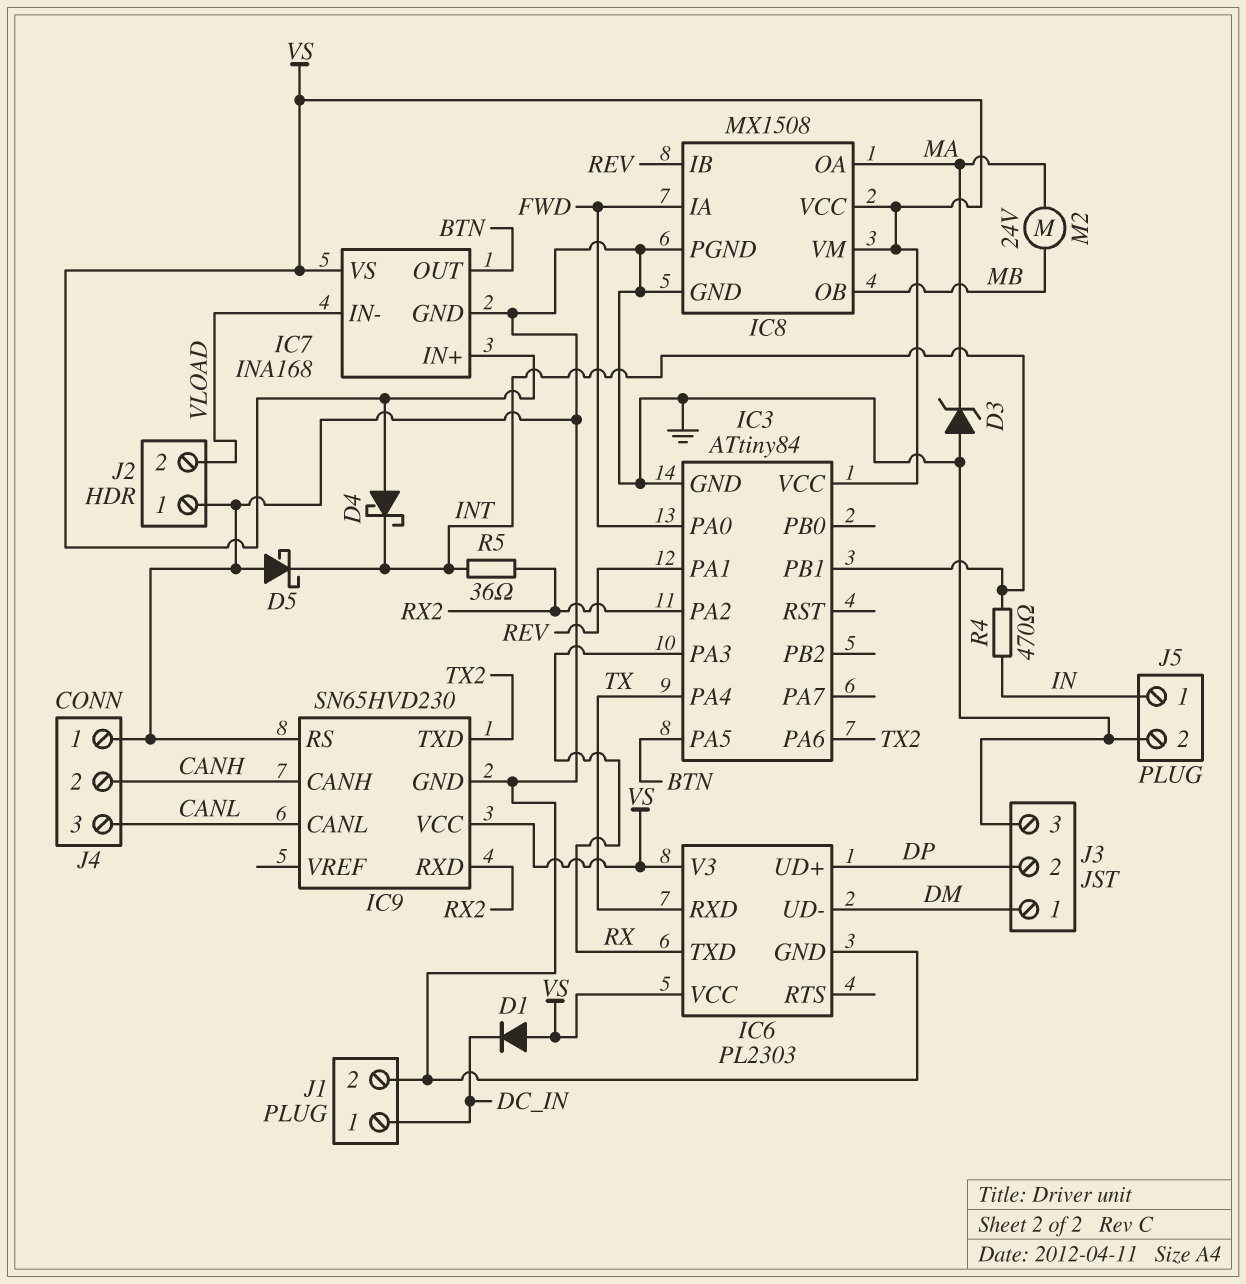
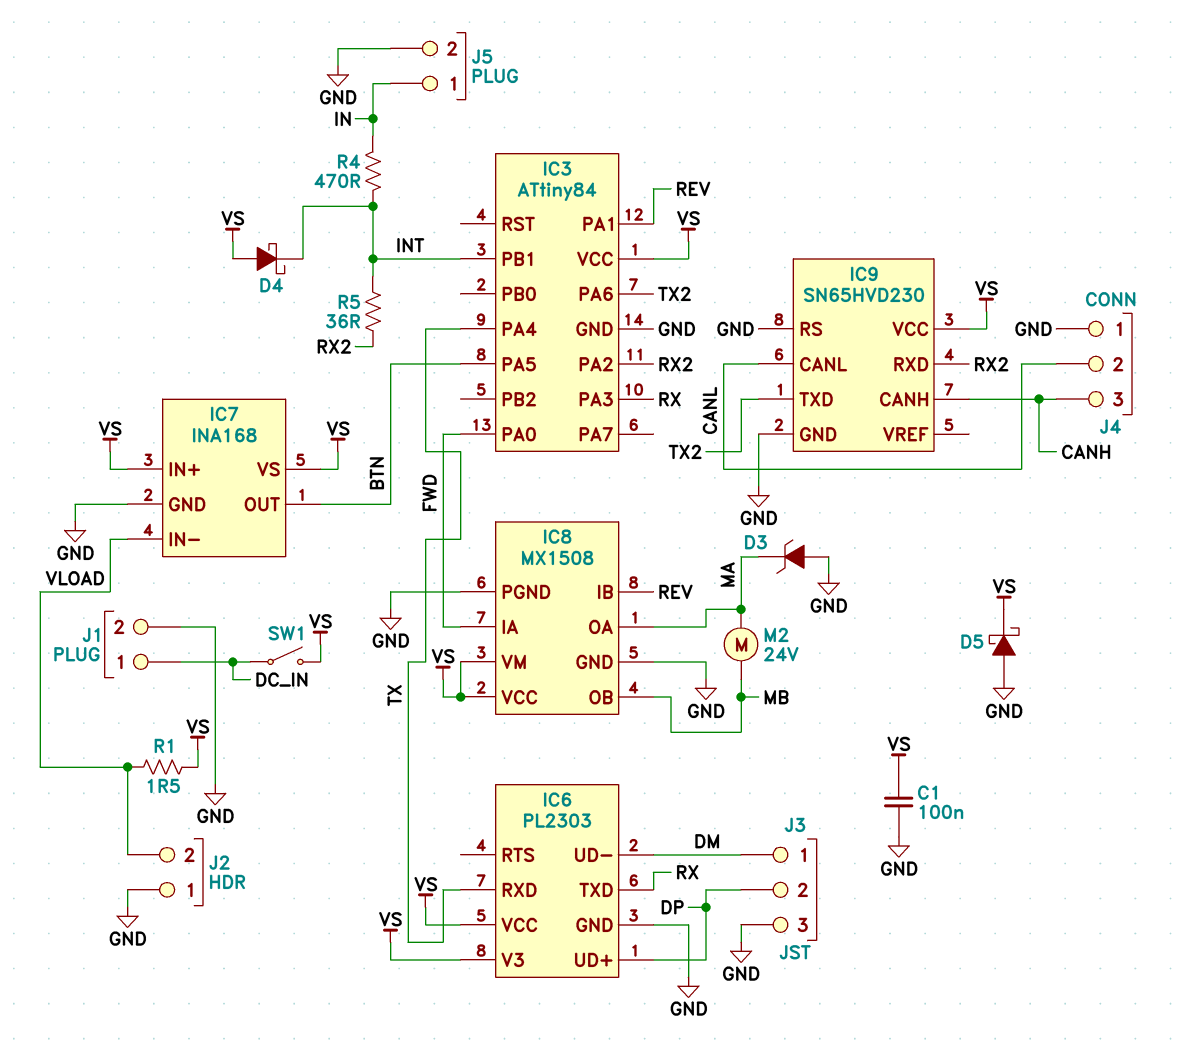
C1: none -> 100nF (GND, VS)
D1: diode (A VS, K DC_IN) -> none
D5: schottky (A GND, K INT) -> schottky (A GND, K VS)
J4 pin 2: CANH -> CANL
J4 pin 3: CANL -> CANH
R1: none -> 1.5 (VLOAD, VS)
SW1: none -> switch (DC_IN, VS)

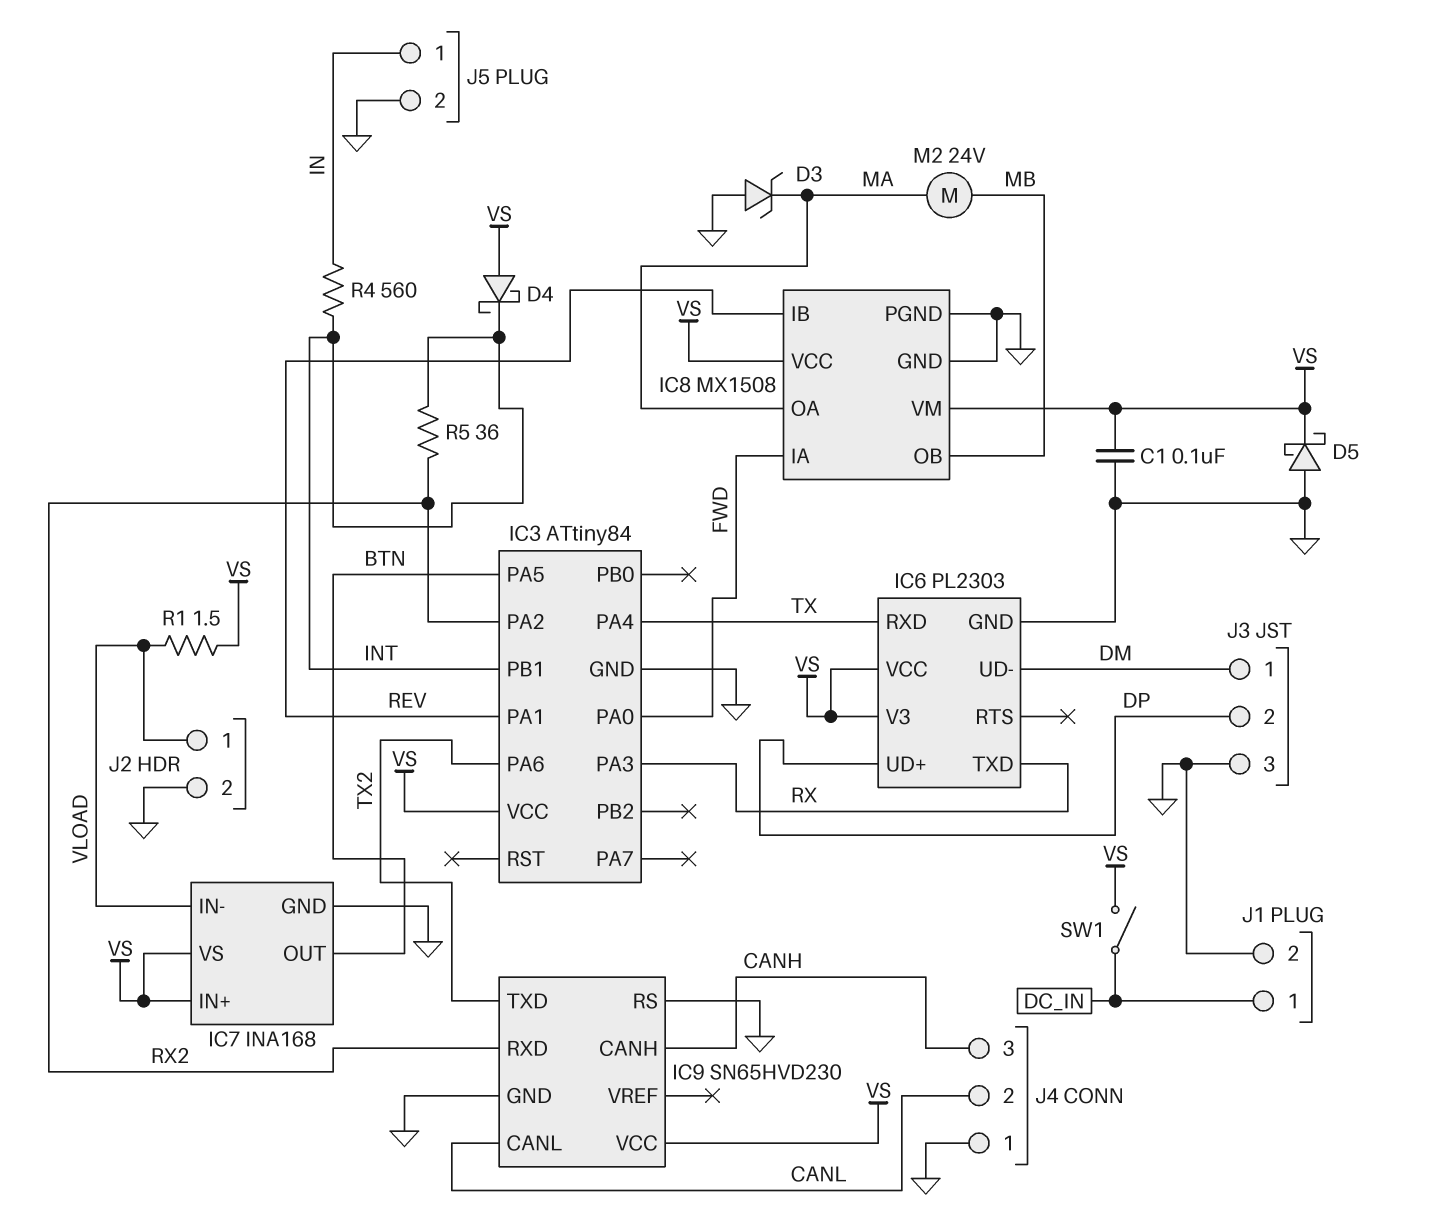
J2 pin 1: GND -> VLOAD
J2 pin 2: VLOAD -> GND
R4: 470 (IN, INT) -> 560 (IN, INT)

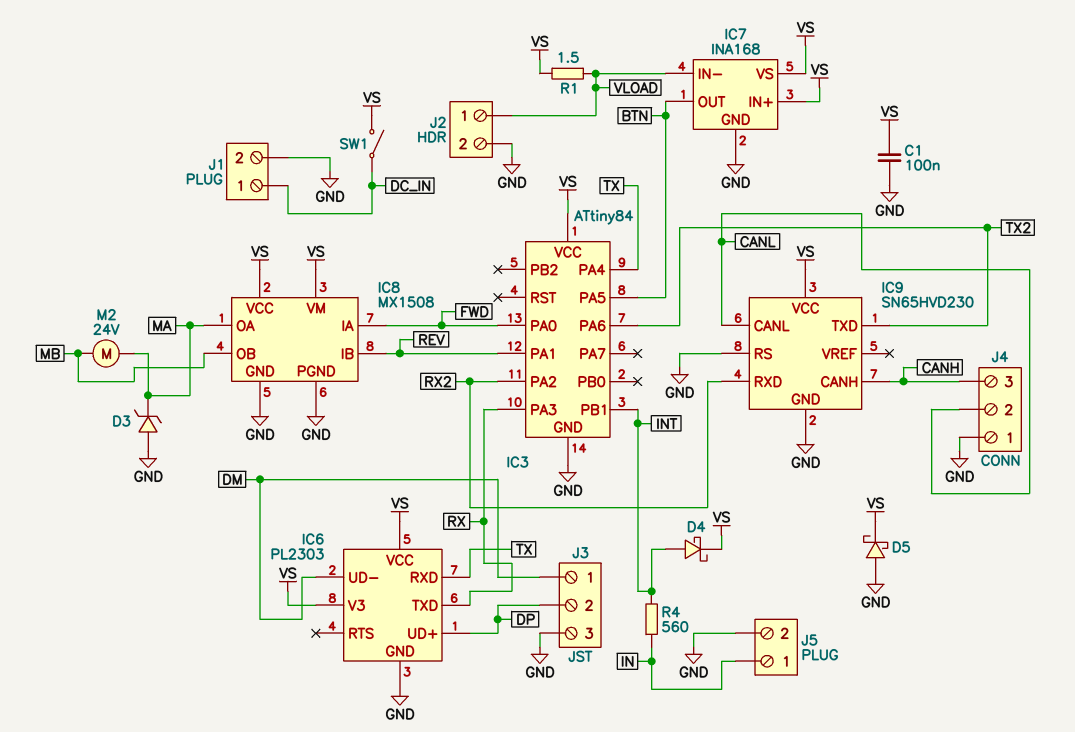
D4: schottky (A VS, K INT) -> schottky (A INT, K VS)
R5: 36 (INT, RX2) -> none

